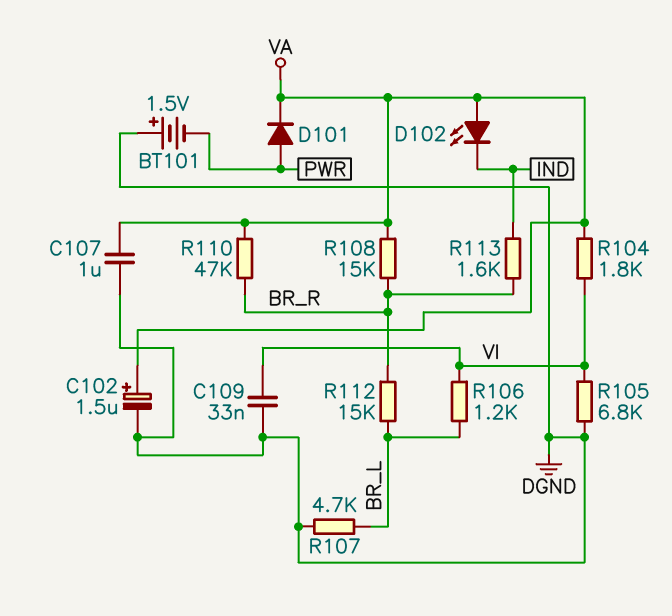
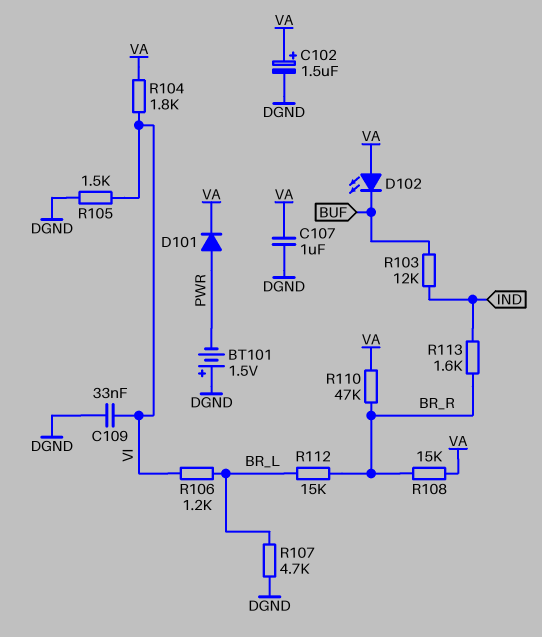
D102: LED (A VA, K IND) -> LED (A VA, K BUF)
R103: none -> 12k (BUF, IND)
R105: 6.8k (DGND, VI) -> 1.5k (DGND, VI)

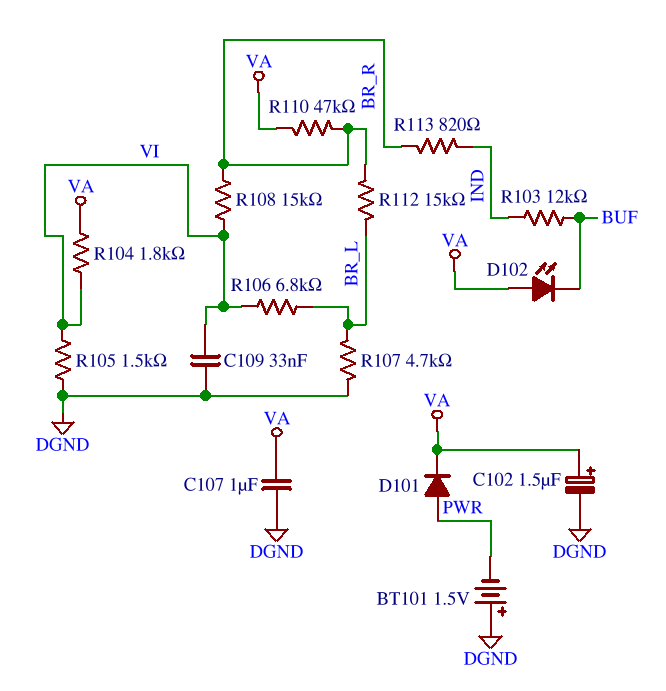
R106: 1.2k (BR_L, VI) -> 6.8k (BR_L, VI)
R108: 15k (BR_R, VA) -> 15k (BR_R, VI)
R113: 1.6k (BR_R, IND) -> 820 (BR_R, IND)

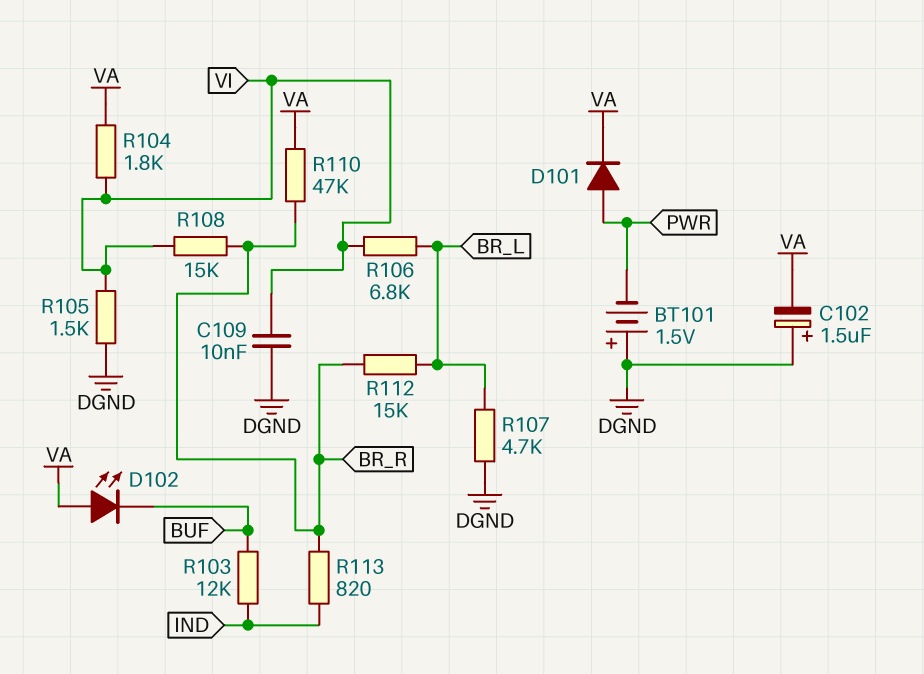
C102: 1.5uF (plus VA, minus DGND) -> 1.5uF (plus DGND, minus VA)
C107: 1uF (DGND, VA) -> none
C109: 33nF (DGND, VI) -> 10nF (DGND, VI)

